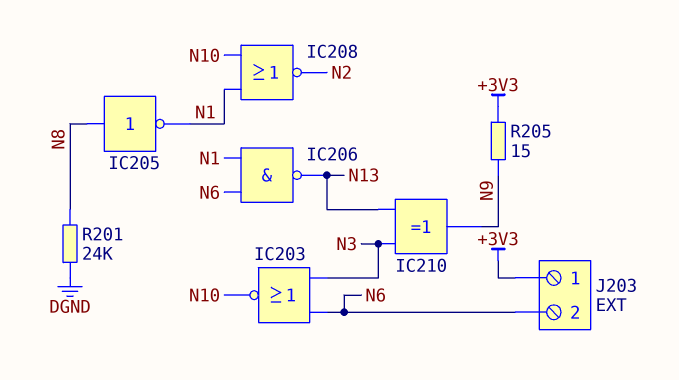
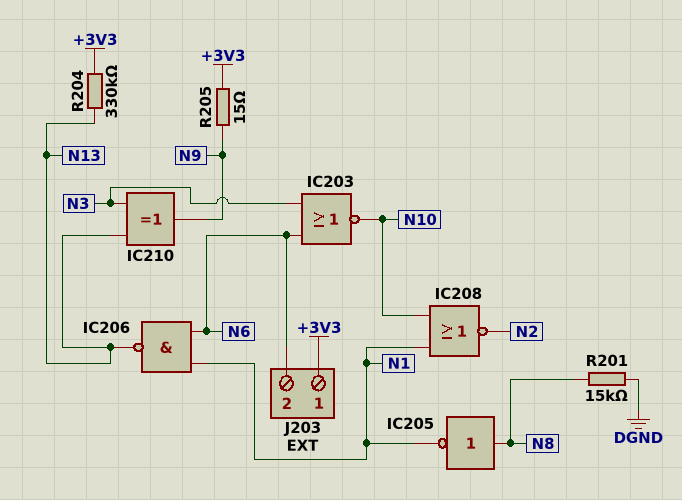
R201: 24k (DGND, N8) -> 15k (DGND, N8)
R204: none -> 330k (+3V3, N13)

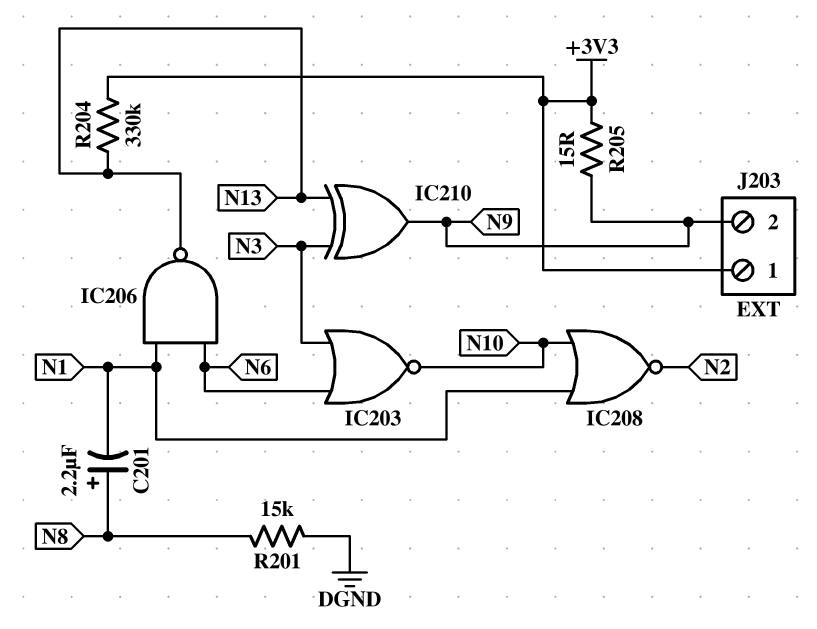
C201: none -> 2.2uF (plus N8, minus N1)
IC205: NOT (in N8, out N1) -> none
J203 pin 2: N6 -> N9

